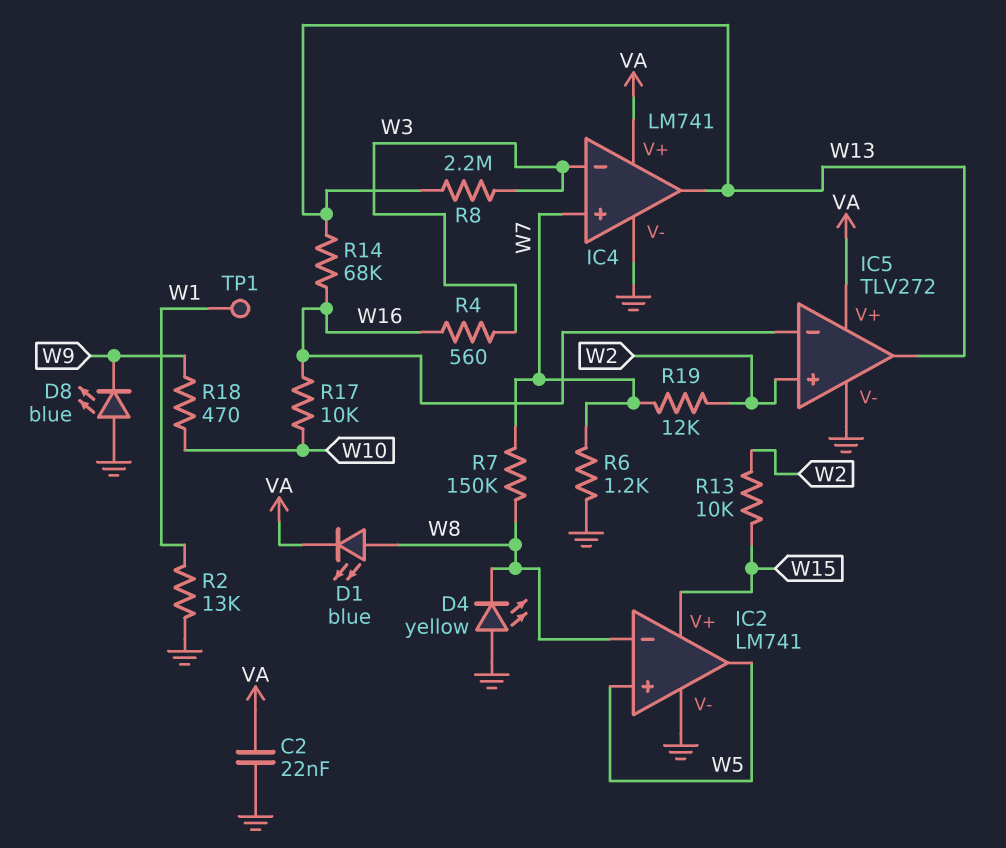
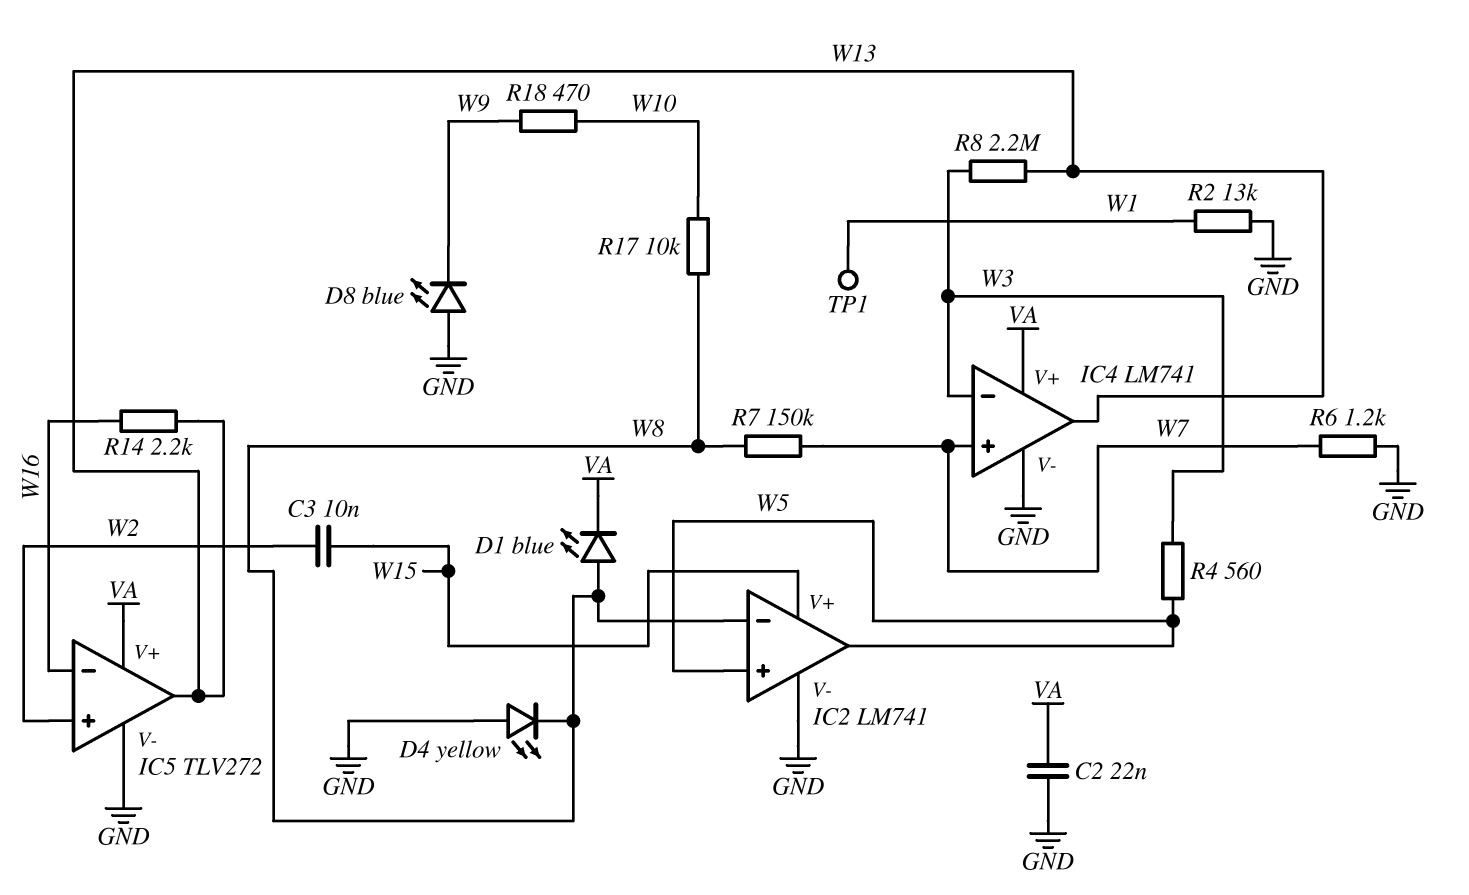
C3: none -> 10nF (W2, W15)
R4: 560 (W3, W16) -> 560 (W3, W5)
R13: 10k (W2, W15) -> none
R14: 68k (W13, W16) -> 2.2k (W13, W16)
R17: 10k (W10, W16) -> 10k (W8, W10)
R19: 12k (W2, W7) -> none

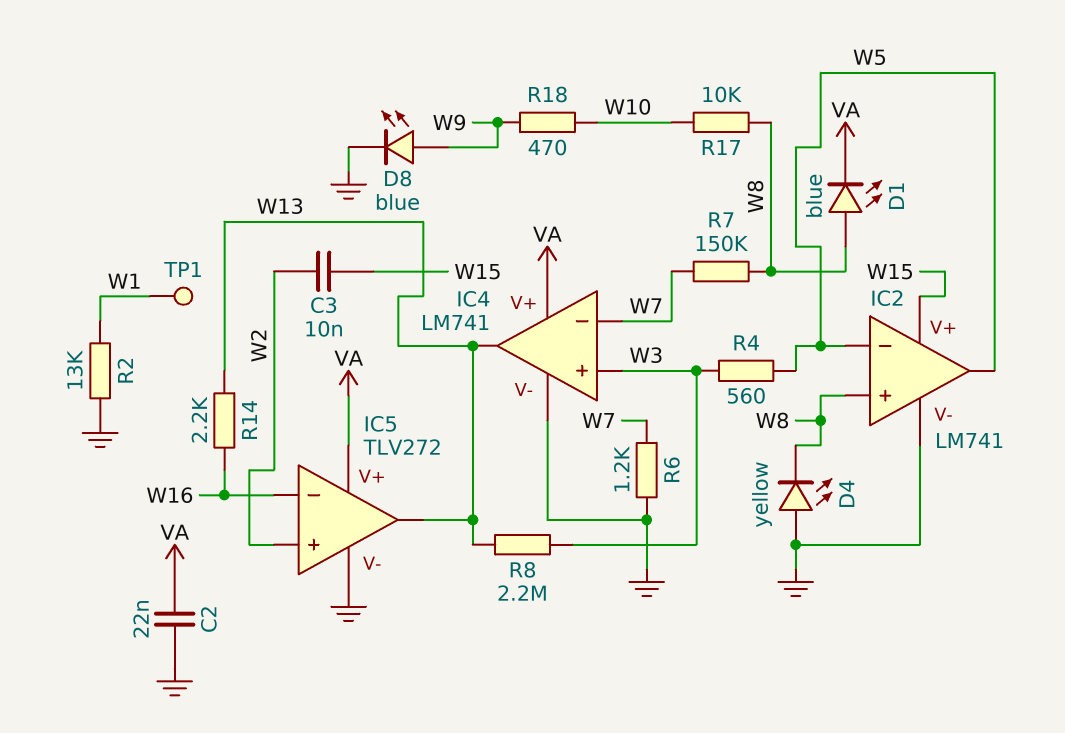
D8: LED blue (A GND, K W9) -> LED blue (A W9, K GND)
IC2 pin in+: W5 -> W8
IC2 pin in-: W8 -> W5
IC4 pin in+: W7 -> W3
IC4 pin in-: W3 -> W7

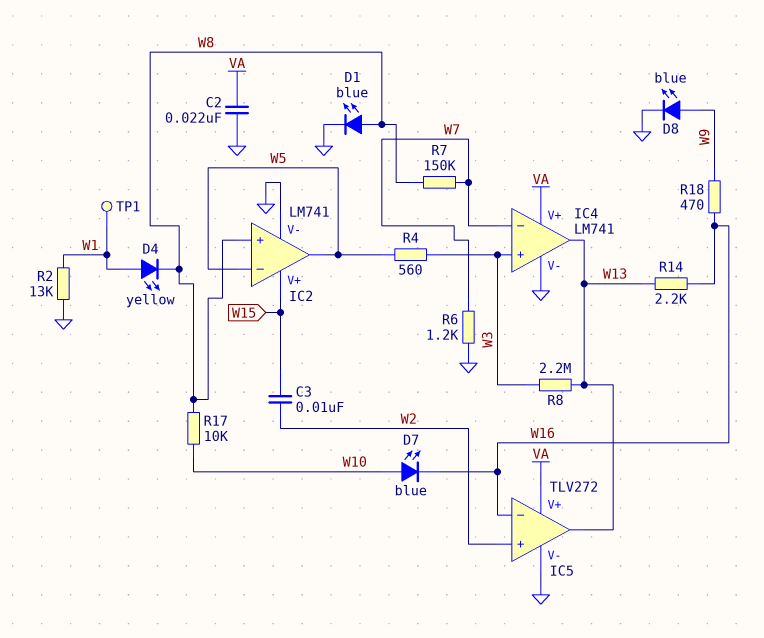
D1: LED blue (A W8, K VA) -> LED blue (A W8, K GND)
D4: LED yellow (A GND, K W8) -> LED yellow (A W1, K W8)
D7: none -> LED blue (A W10, K W16)
R18: 470 (W9, W10) -> 470 (W9, W16)

